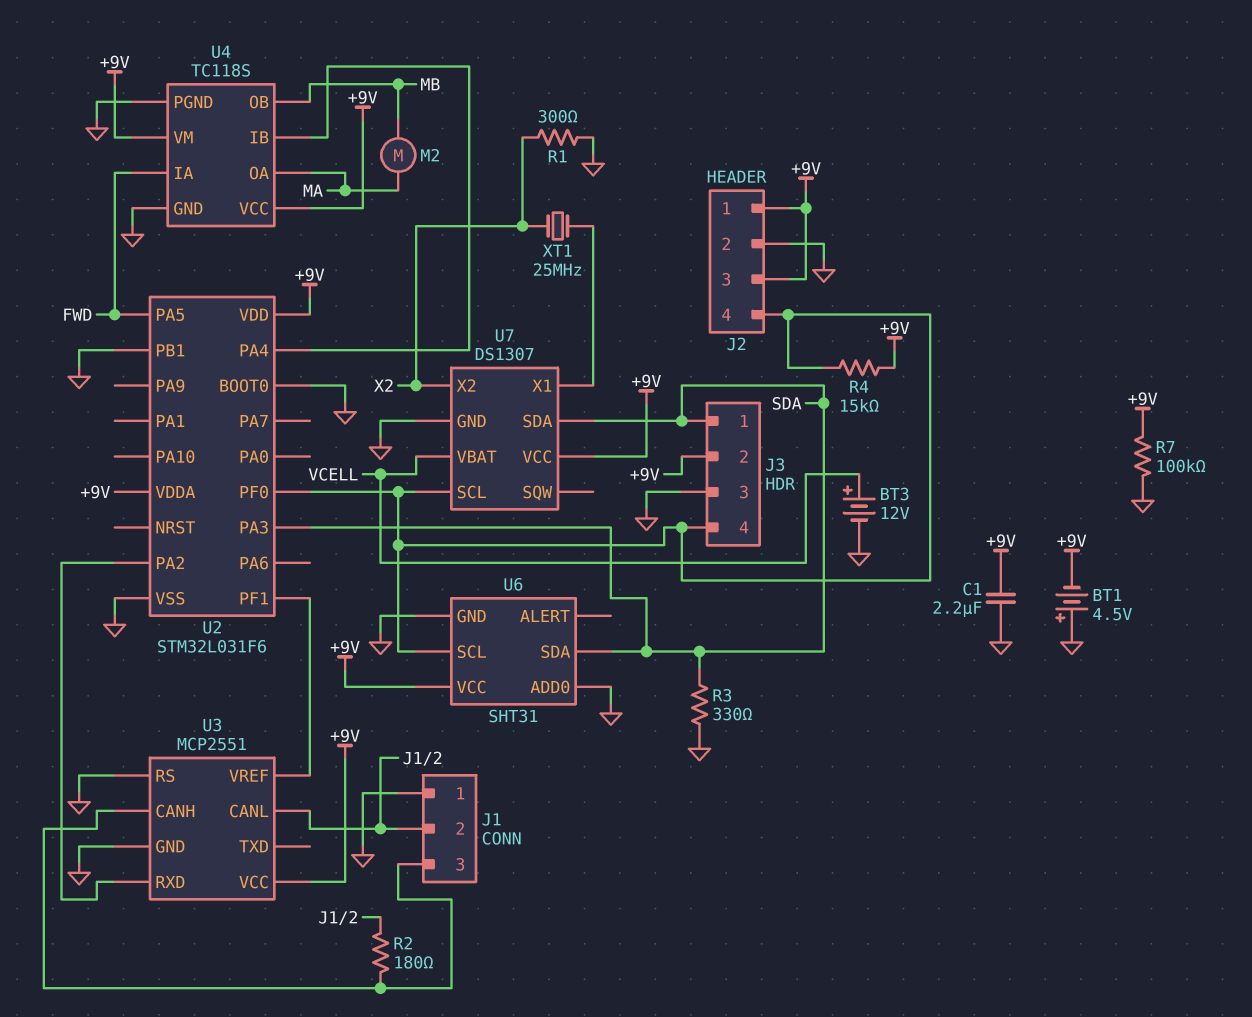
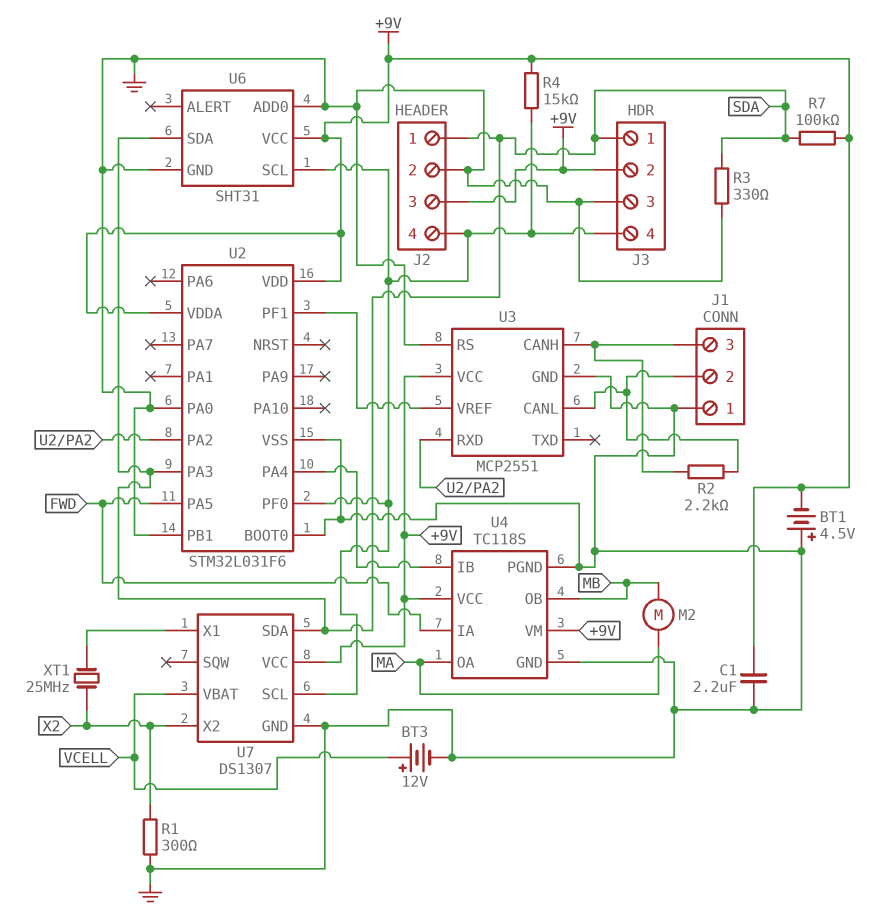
J2 pin 1: +9V -> SDA
R2: 180 (J1/2, J1/3) -> 2.2k (J1/2, J1/3)
R7: 100k (+9V, GND) -> 100k (+9V, SDA)
U2 pin PA0: none -> GND

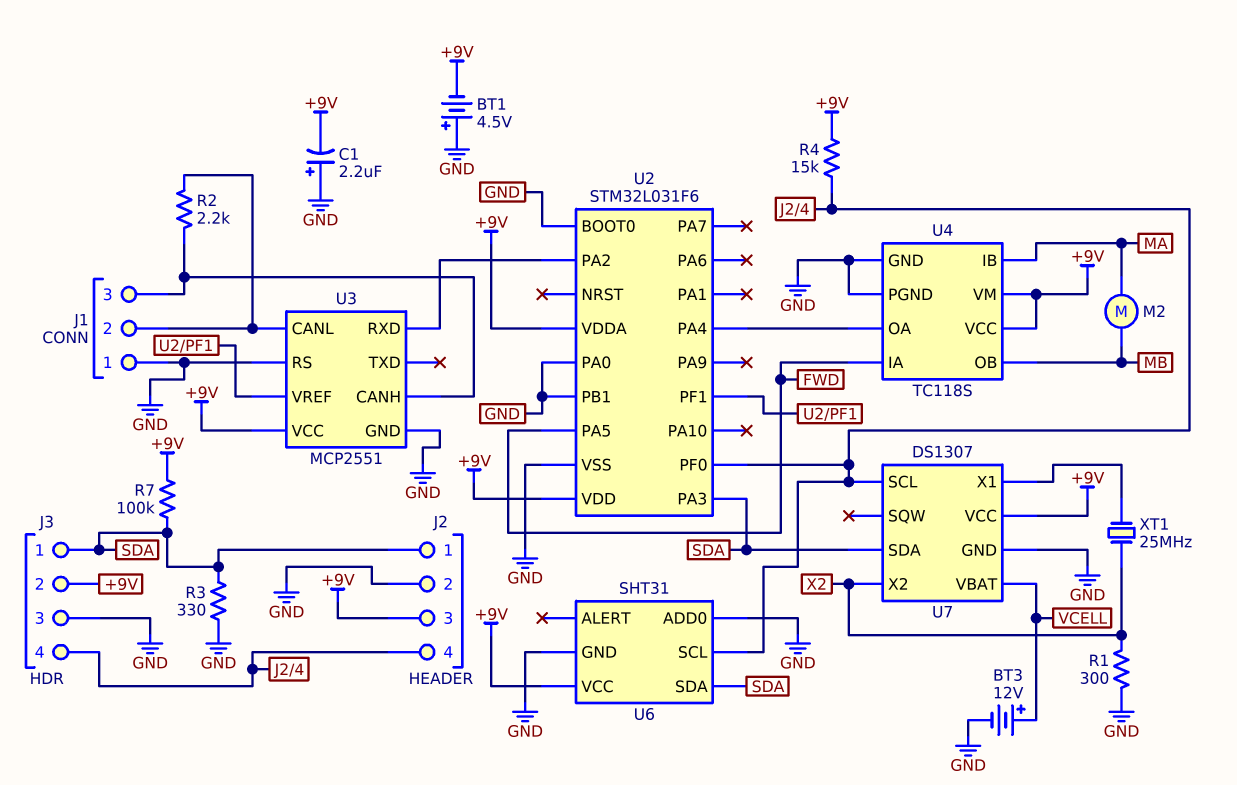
C1: 2.2uF (+9V, GND) -> 2.2uF (plus GND, minus +9V)
U4 pin IB: U2/PA4 -> MA
U4 pin OA: MA -> U2/PA4

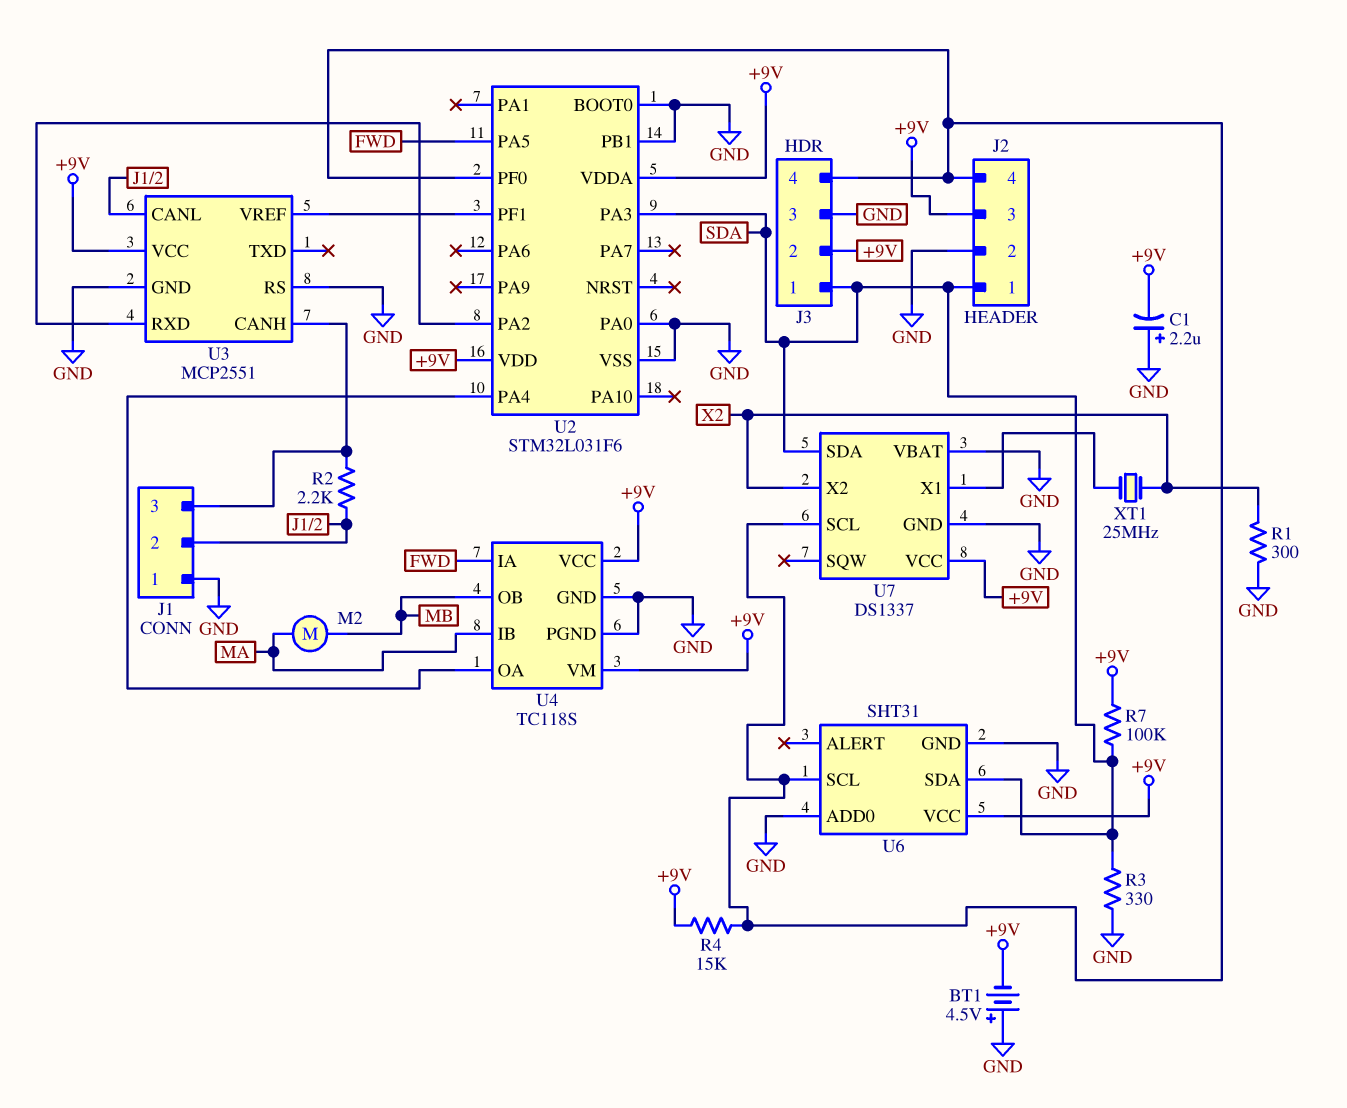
BT3: 12V (plus VCELL, minus GND) -> none
U7: DS1307 -> DS1337
U7 pin VBAT: VCELL -> GND

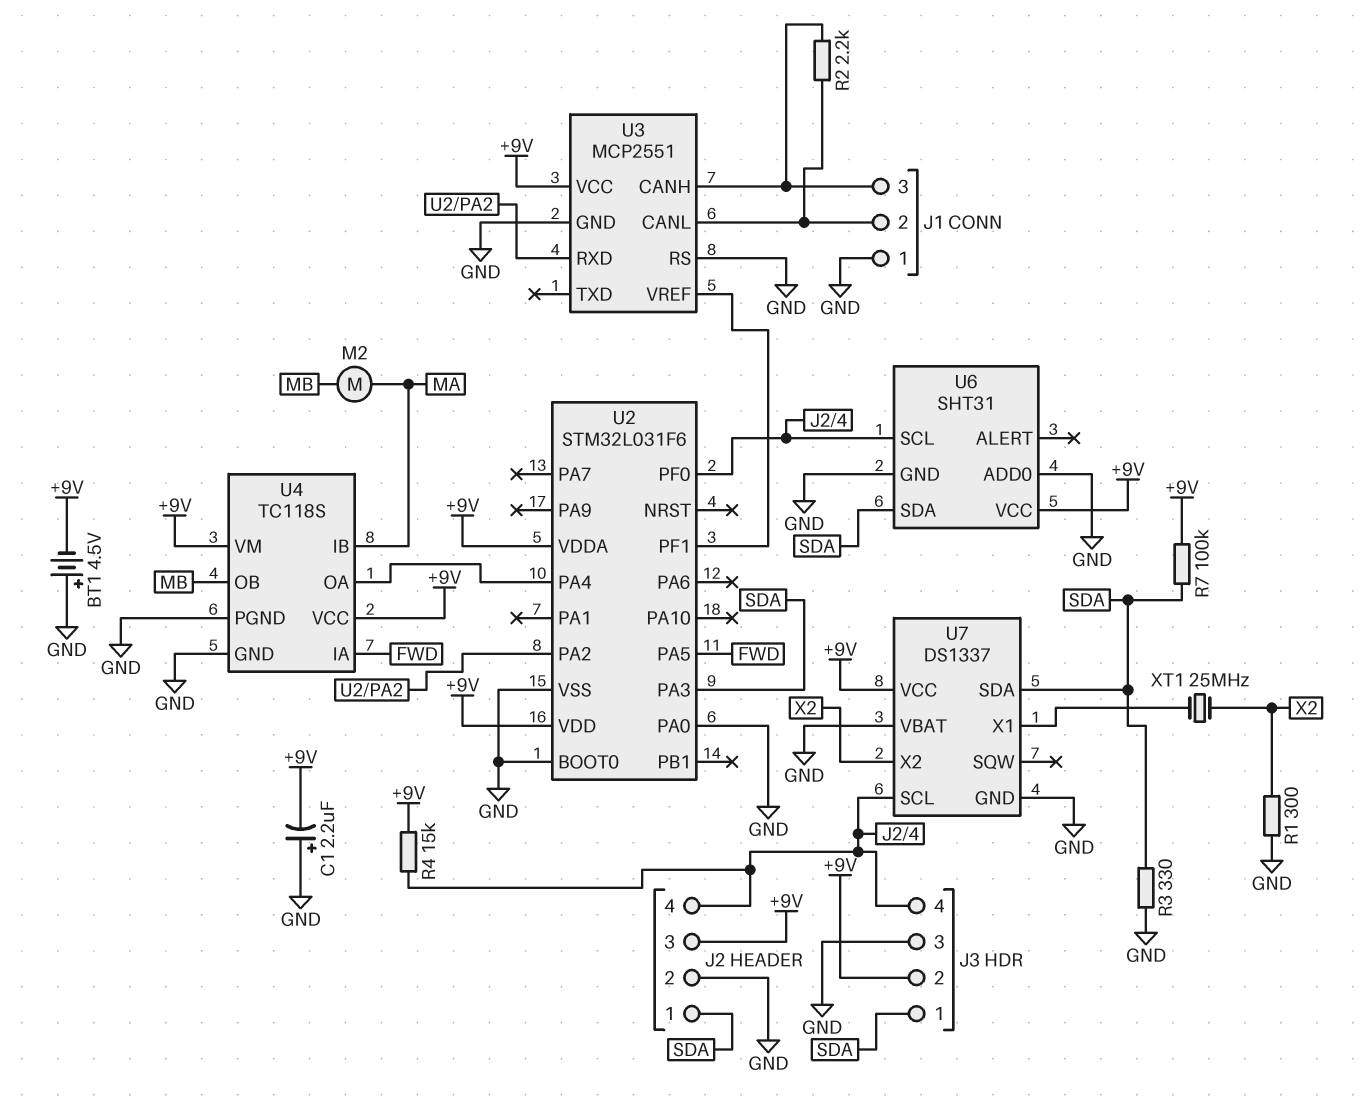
U2 pin PB1: GND -> none

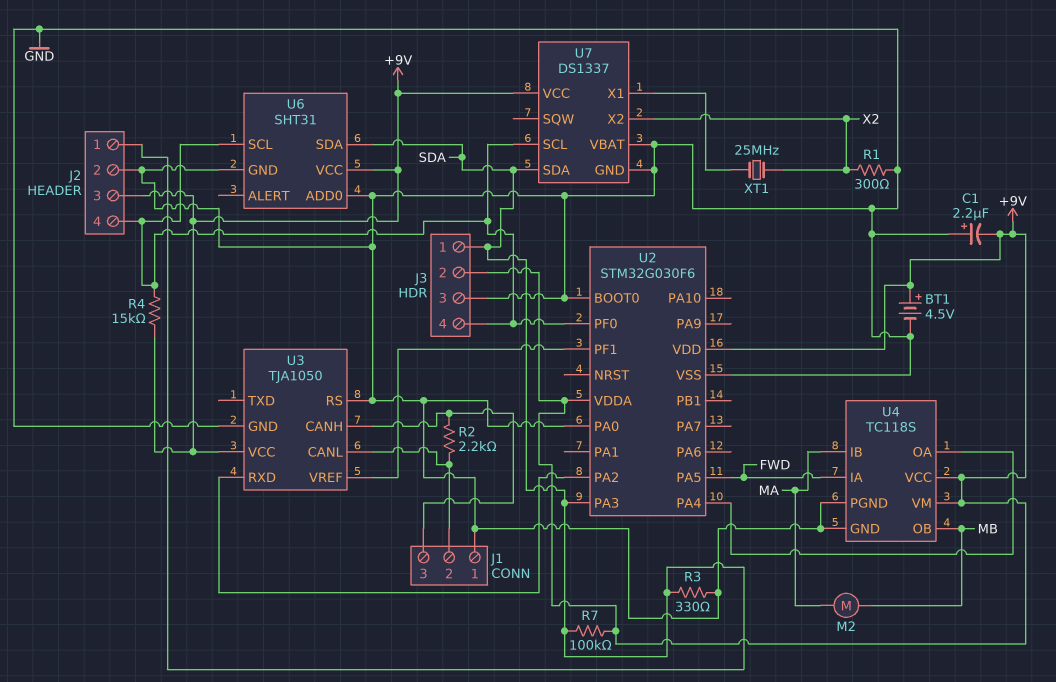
BT1: 4.5V (plus GND, minus +9V) -> 4.5V (plus +9V, minus GND)
U2: STM32L031F6 -> STM32G030F6
U3: MCP2551 -> TJA1050

